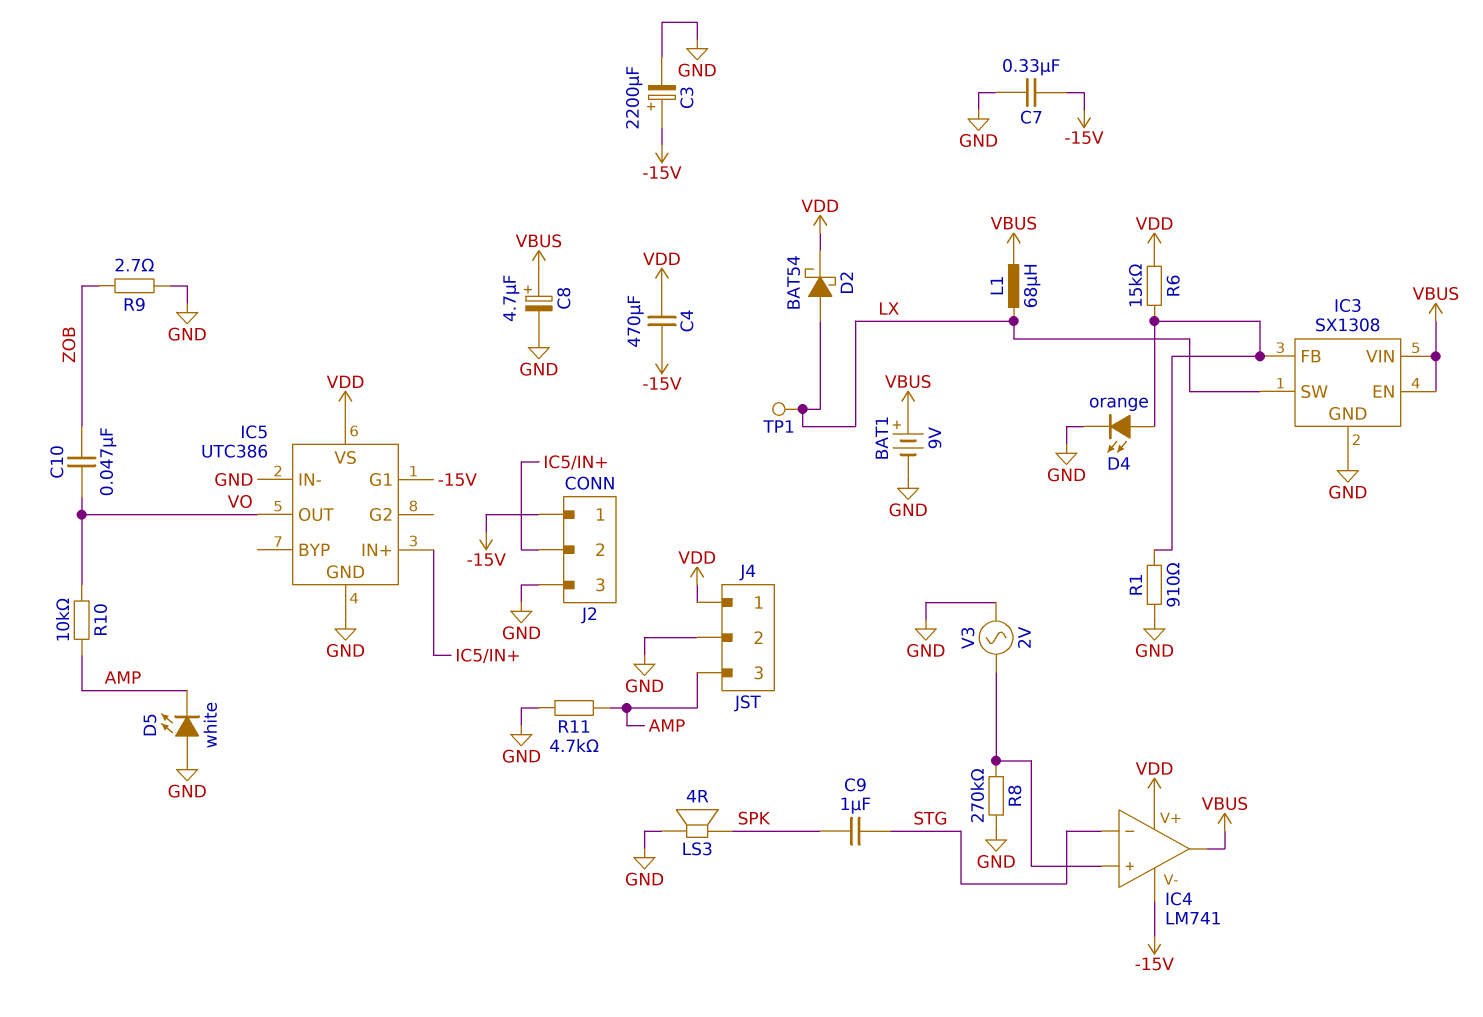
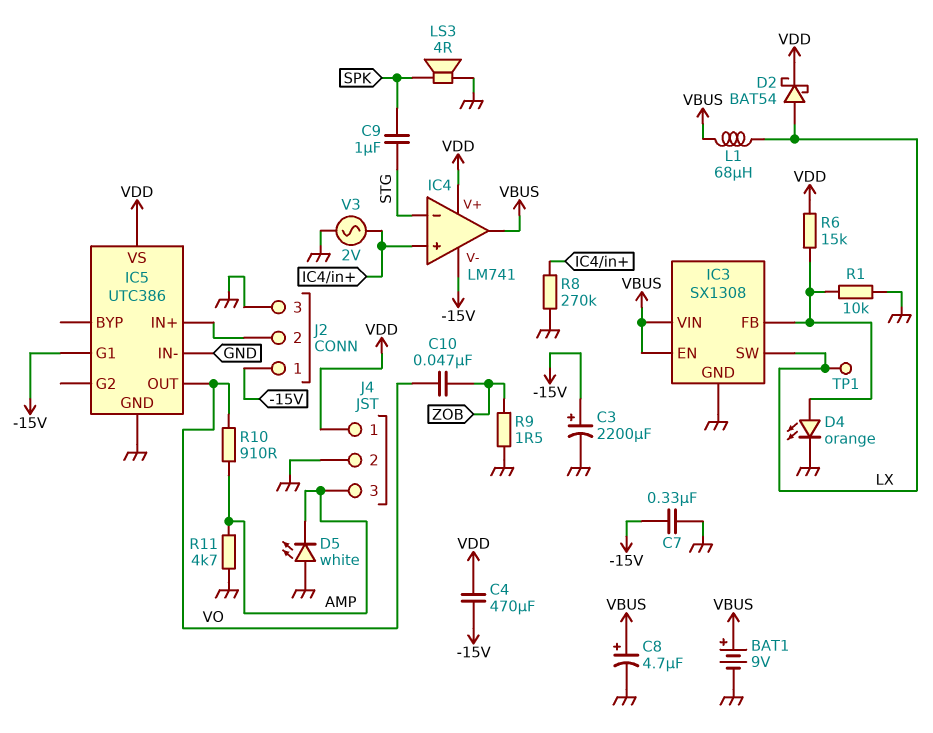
R1: 910 (GND, IC3/FB) -> 10k (GND, IC3/FB)
R9: 2.7 (GND, ZOB) -> 1.5 (GND, ZOB)
R10: 10k (AMP, VO) -> 910 (AMP, VO)

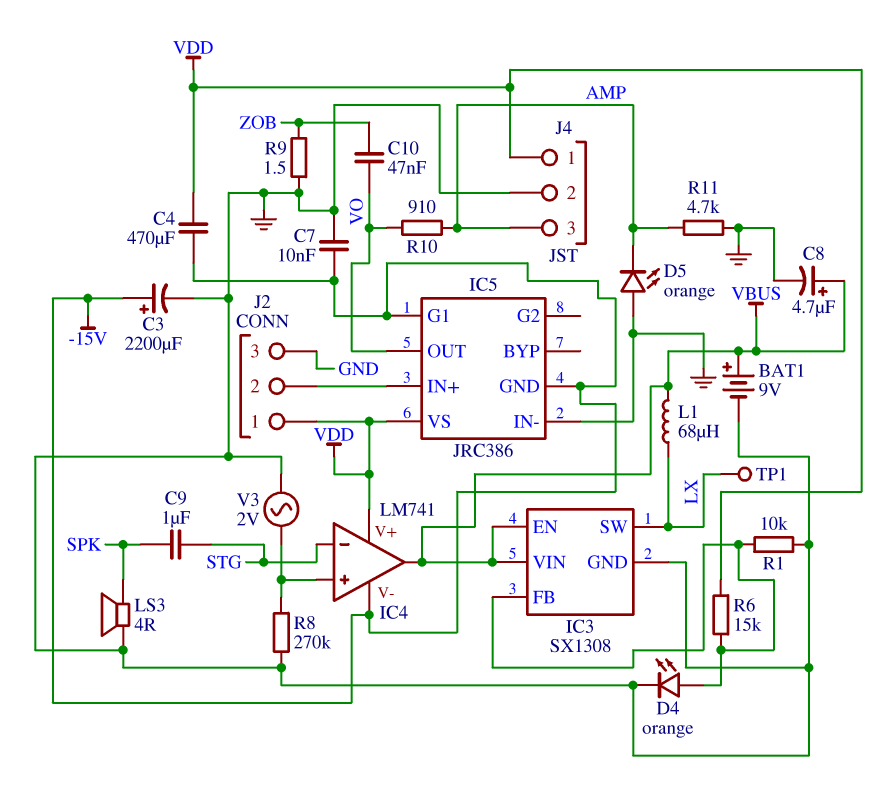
C7: 330nF (-15V, GND) -> 10nF (-15V, GND)
D2: schottky BAT54 (A LX, K VDD) -> none
D5: LED white (A GND, K AMP) -> LED orange (A GND, K AMP)
IC5: UTC386 -> JRC386
IC5 pin GND: GND -> -15V
J2 pin 1: -15V -> VDD

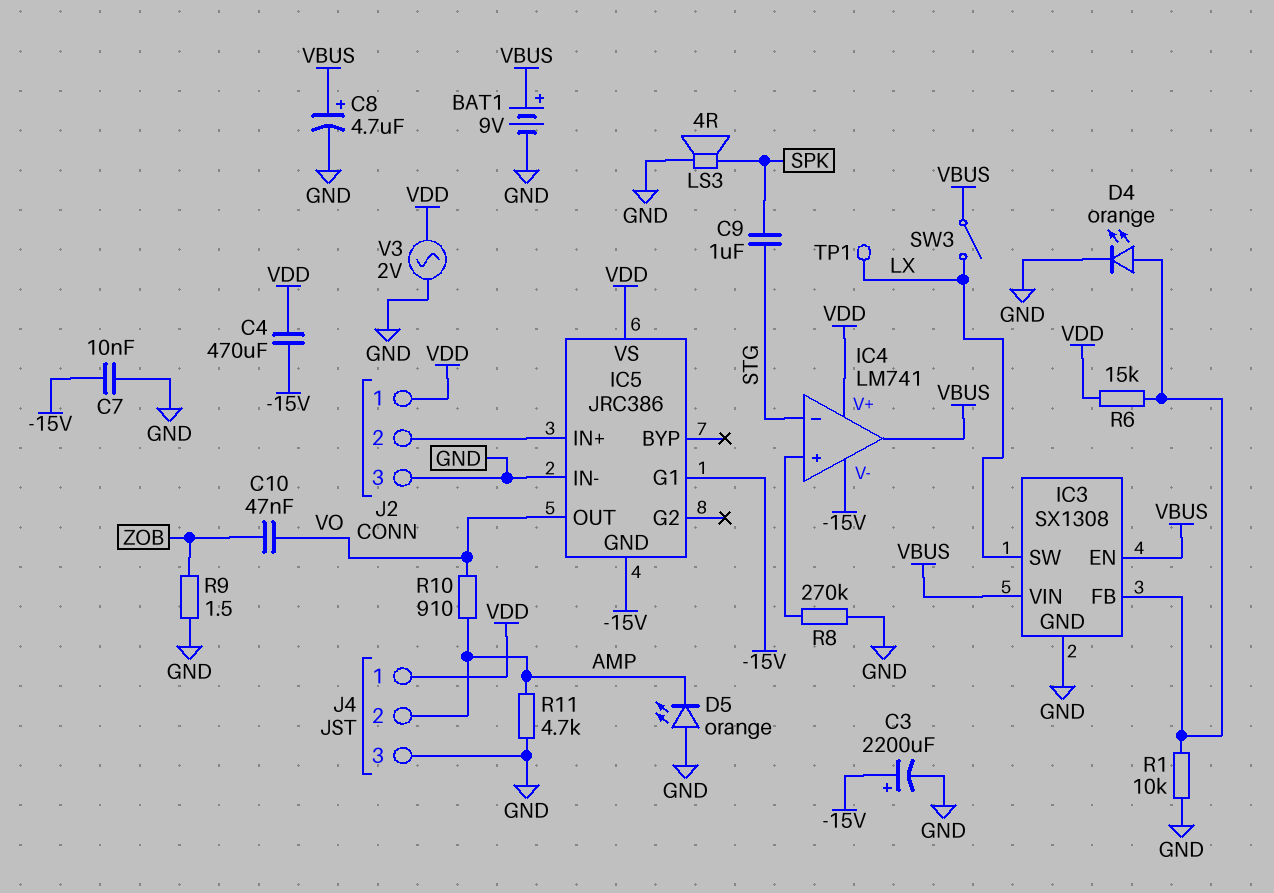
J4 pin 2: GND -> AMP
J4 pin 3: AMP -> GND
L1: 68uH (LX, VBUS) -> none
SW3: none -> switch (LX, VBUS)
V3: AC 2V (GND, IC4/in+) -> AC 2V (GND, VDD)

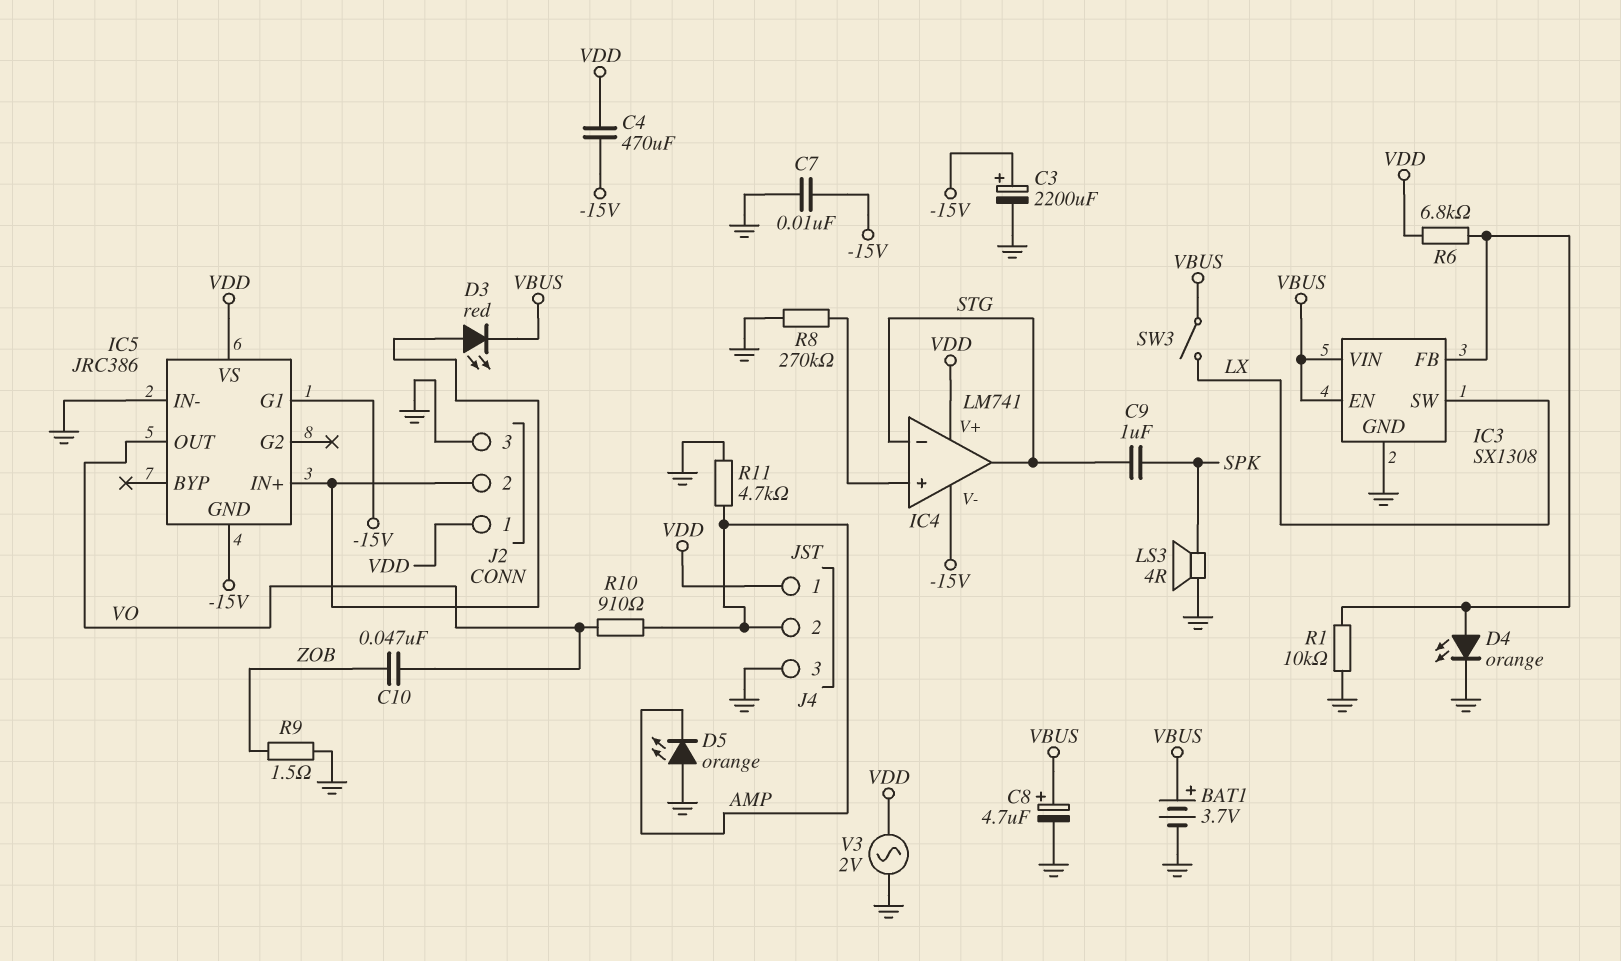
BAT1: 9V (plus VBUS, minus GND) -> 3.7V (plus VBUS, minus GND)
D3: none -> LED red (A IC5/IN+, K VBUS)
IC4 pin out: VBUS -> STG
R6: 15k (IC3/FB, VDD) -> 6.8k (IC3/FB, VDD)
TP1: test point (LX) -> none

